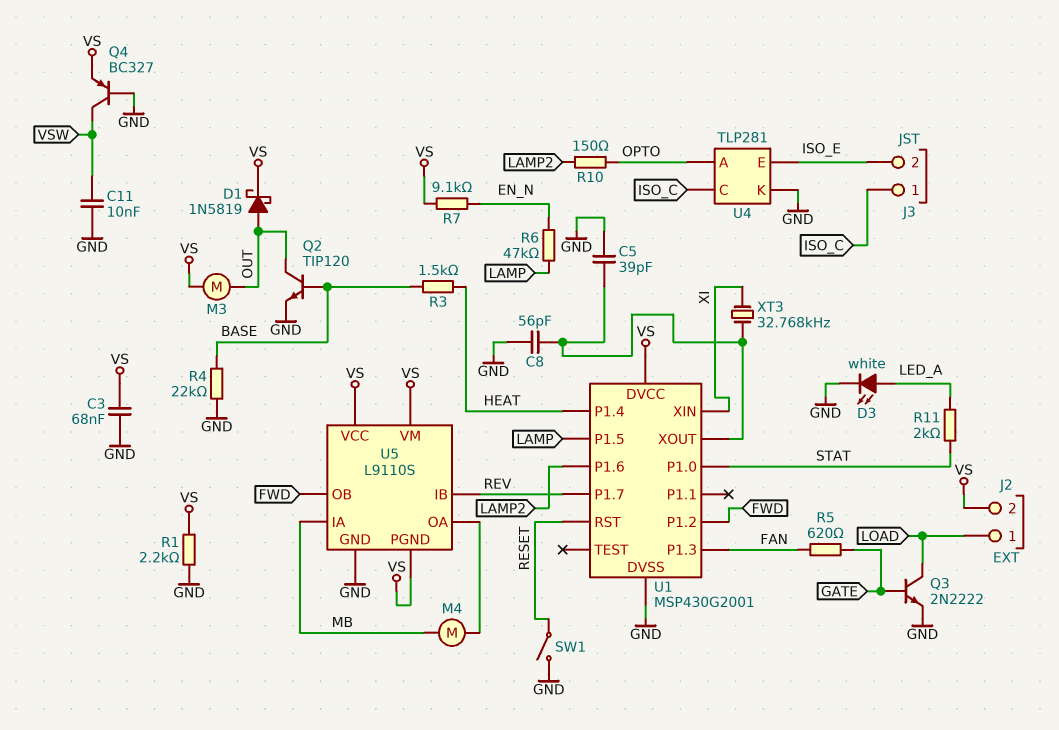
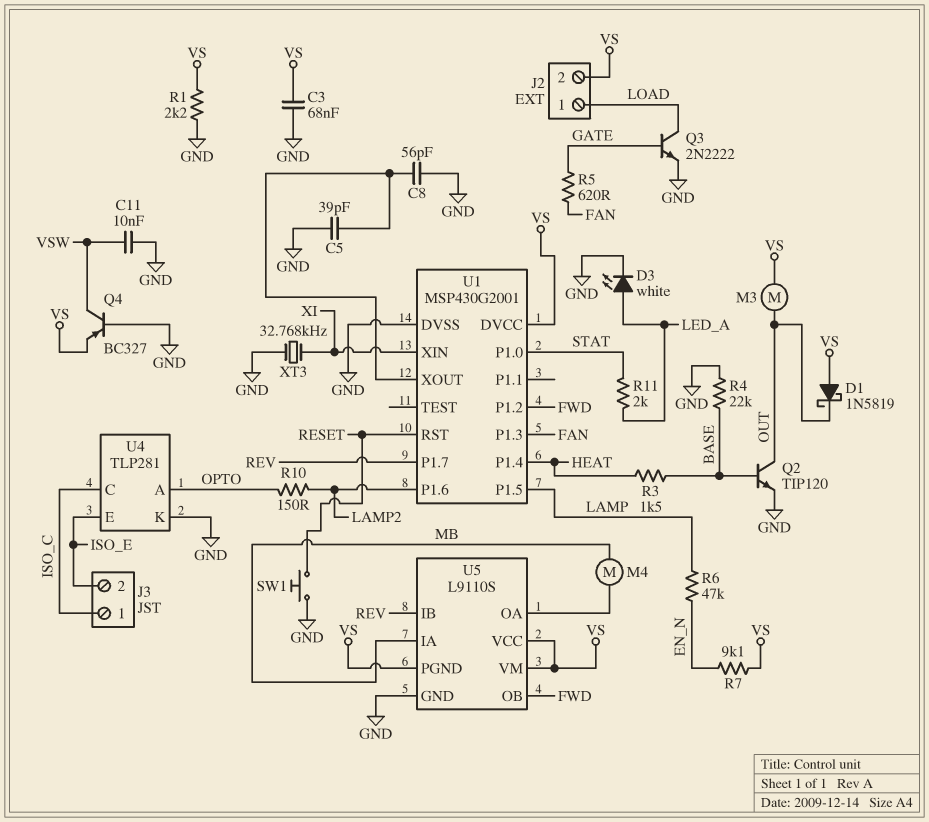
D1: schottky 1N5819 (A OUT, K VS) -> schottky 1N5819 (A VS, K OUT)
SW1: switch (GND, RESET) -> button (GND, RESET)
XT3: 32.768kHz (U1/XOUT, XI) -> 32.768kHz (GND, XI)

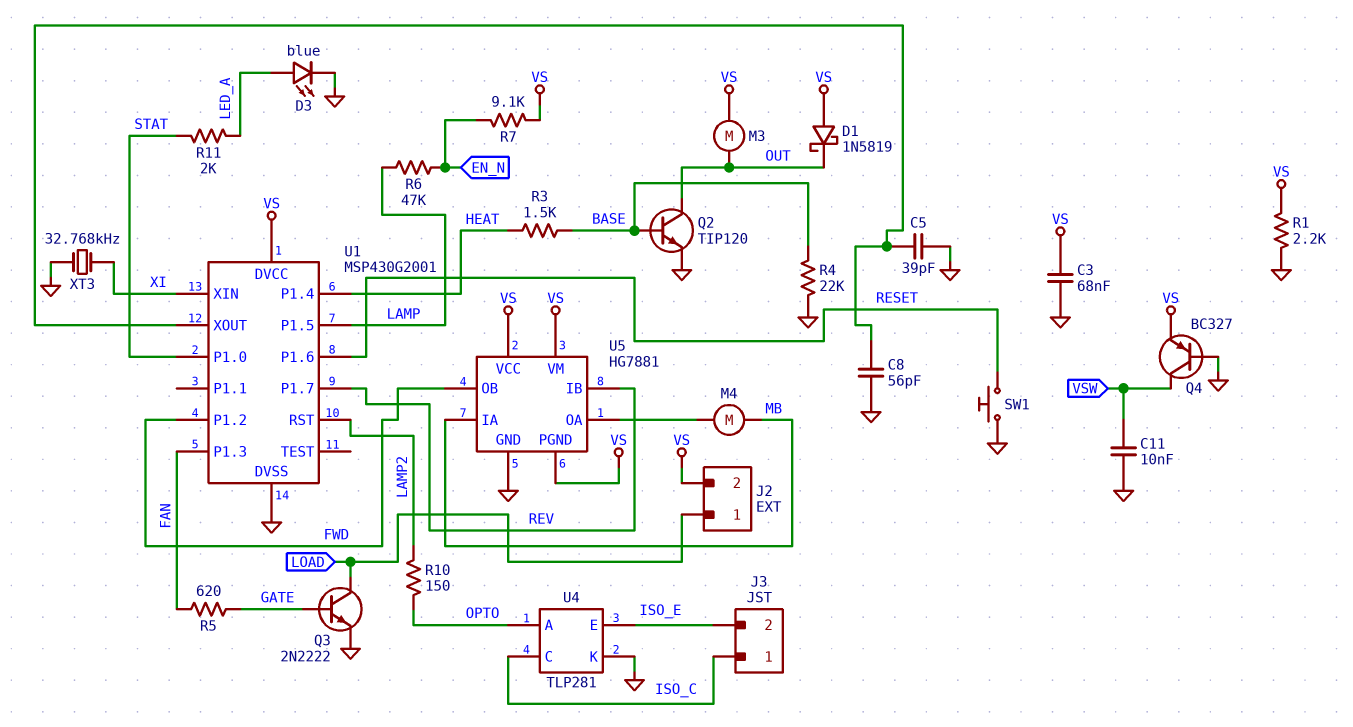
D3: LED white (A LED_A, K GND) -> LED blue (A LED_A, K GND)
U1 pin P1.6: LAMP2 -> RESET
U1 pin RST: RESET -> LAMP2
U5: L9110S -> HG7881

